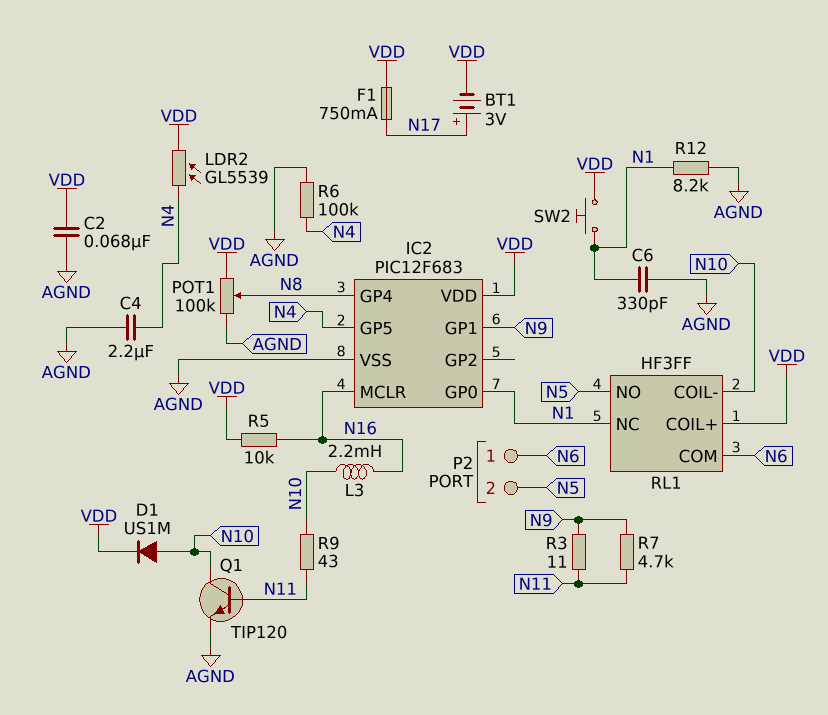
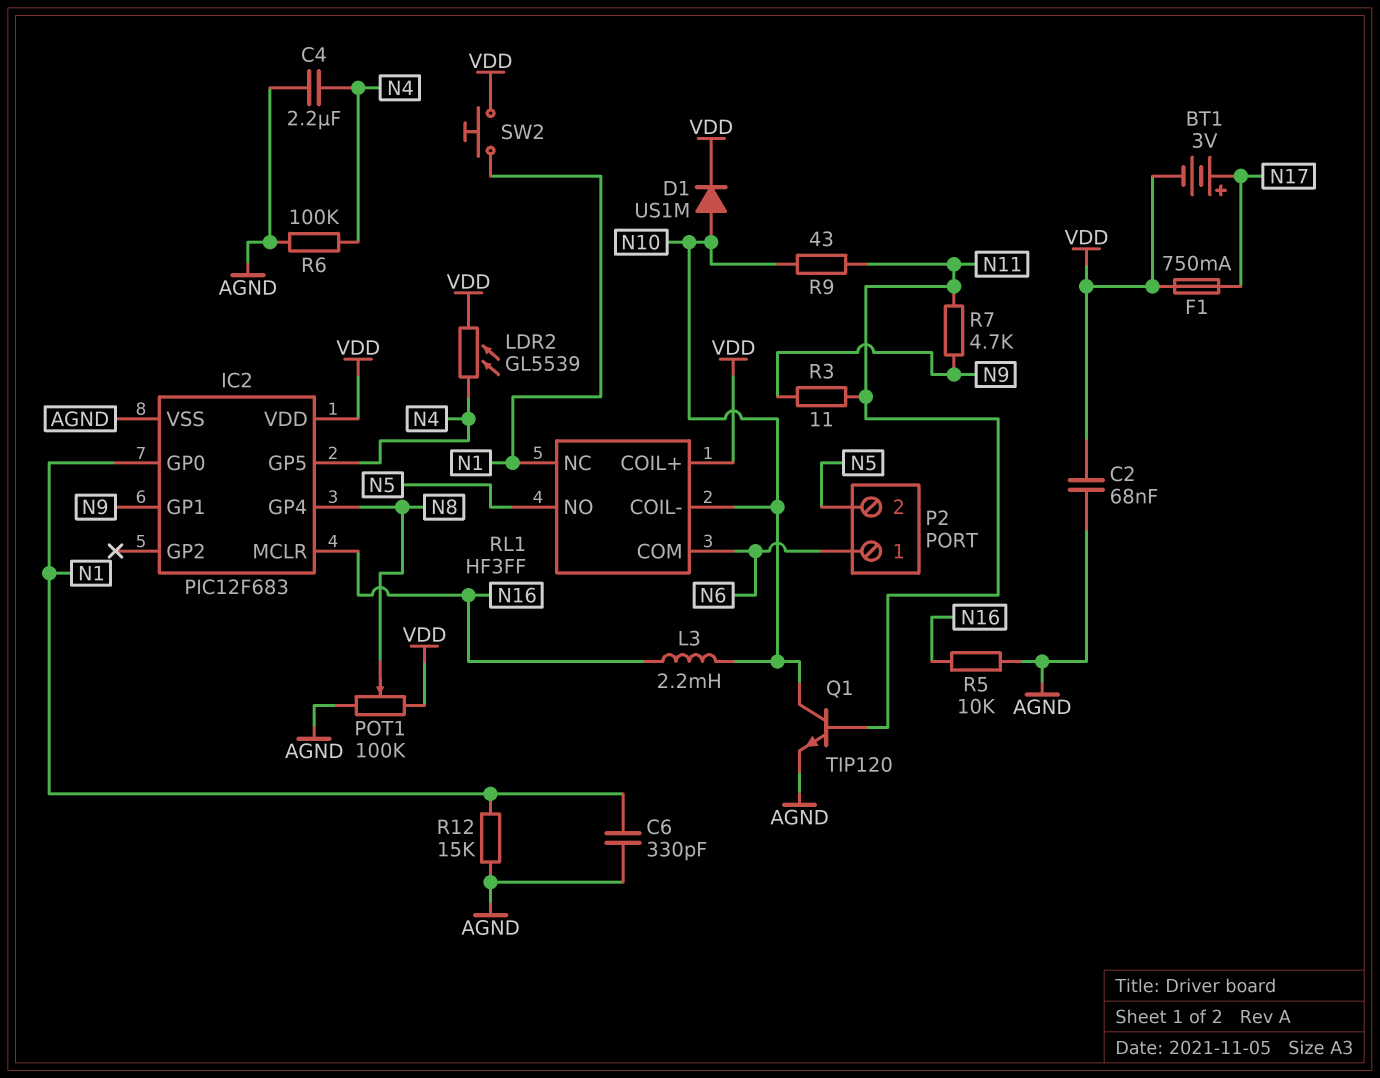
R5: 10k (N16, VDD) -> 10k (AGND, N16)
R12: 8.2k (AGND, N1) -> 15k (AGND, N1)

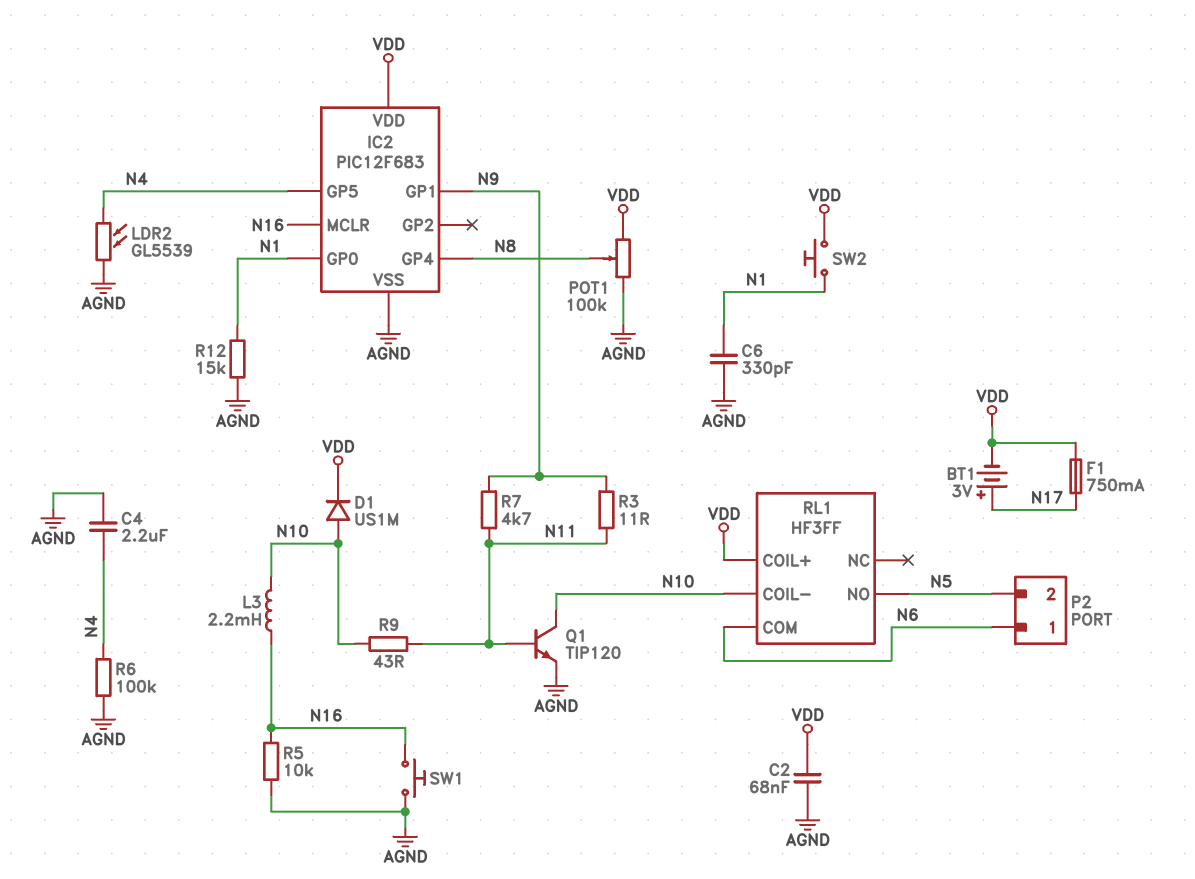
LDR2: GL5539 (N4, VDD) -> GL5539 (AGND, N4)
RL1 pin NC: N1 -> none
SW1: none -> button (AGND, N16)

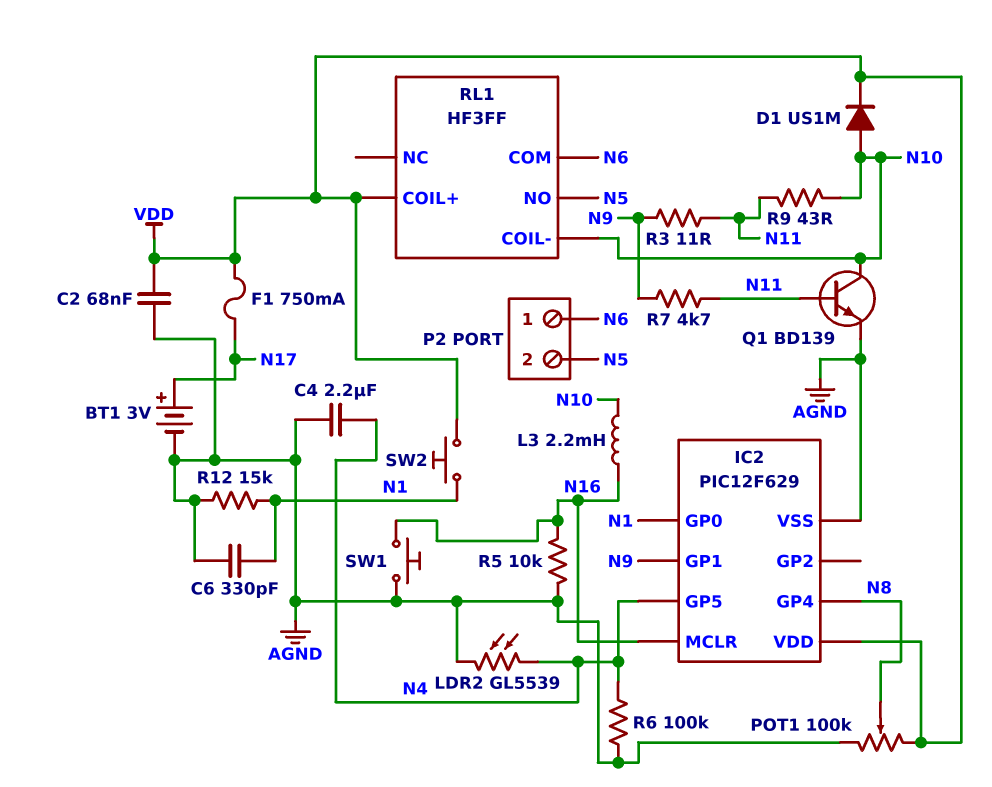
BT1: 3V (plus N17, minus VDD) -> 3V (plus N17, minus AGND)
IC2: PIC12F683 -> PIC12F629
Q1: NPN TIP120 (B N11, C N10, E AGND) -> NPN BD139 (B N11, C N10, E AGND)

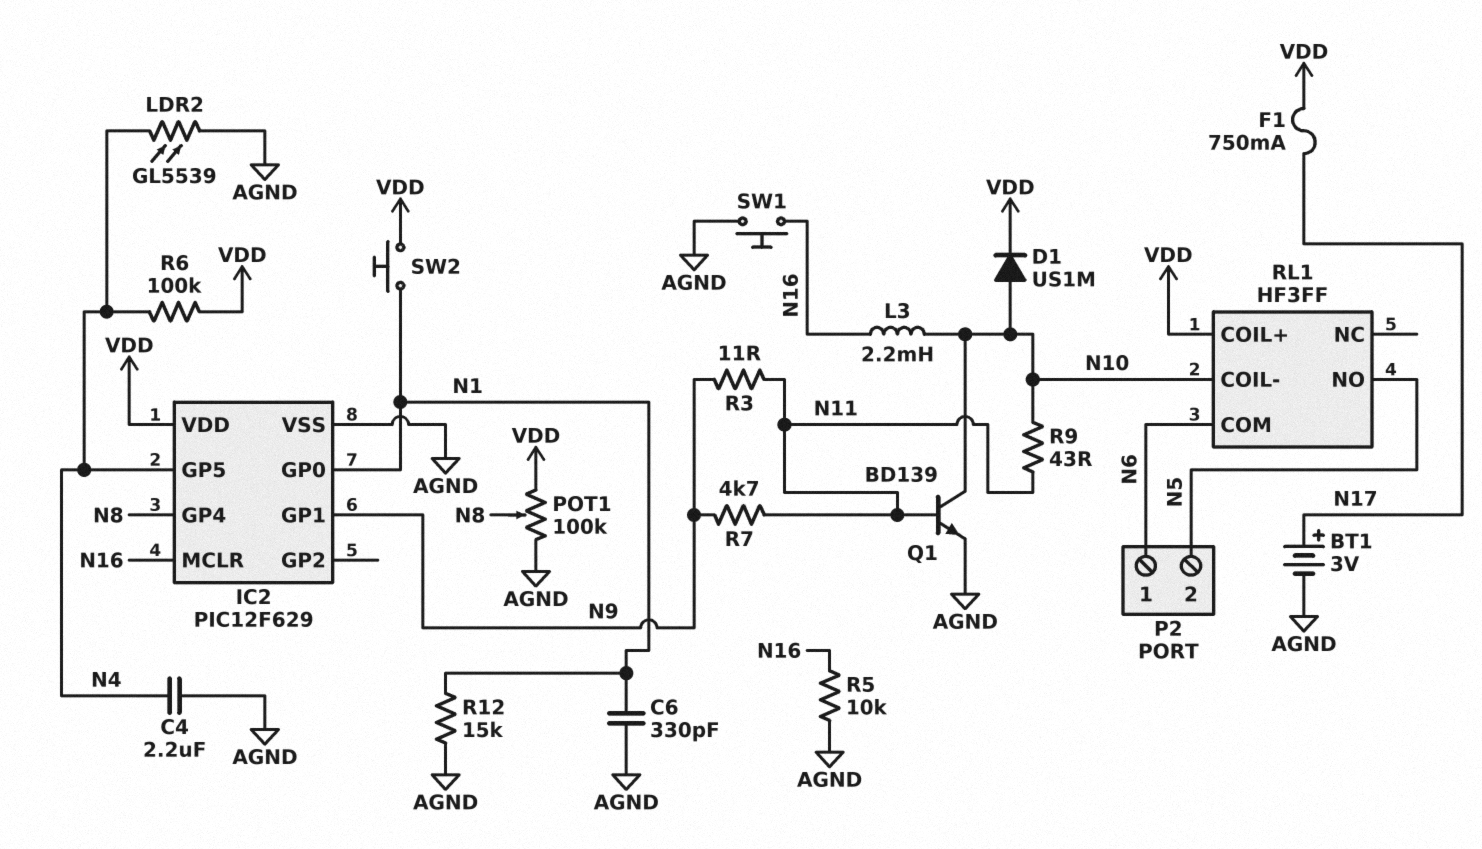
C2: 68nF (AGND, VDD) -> none
R6: 100k (AGND, N4) -> 100k (N4, VDD)

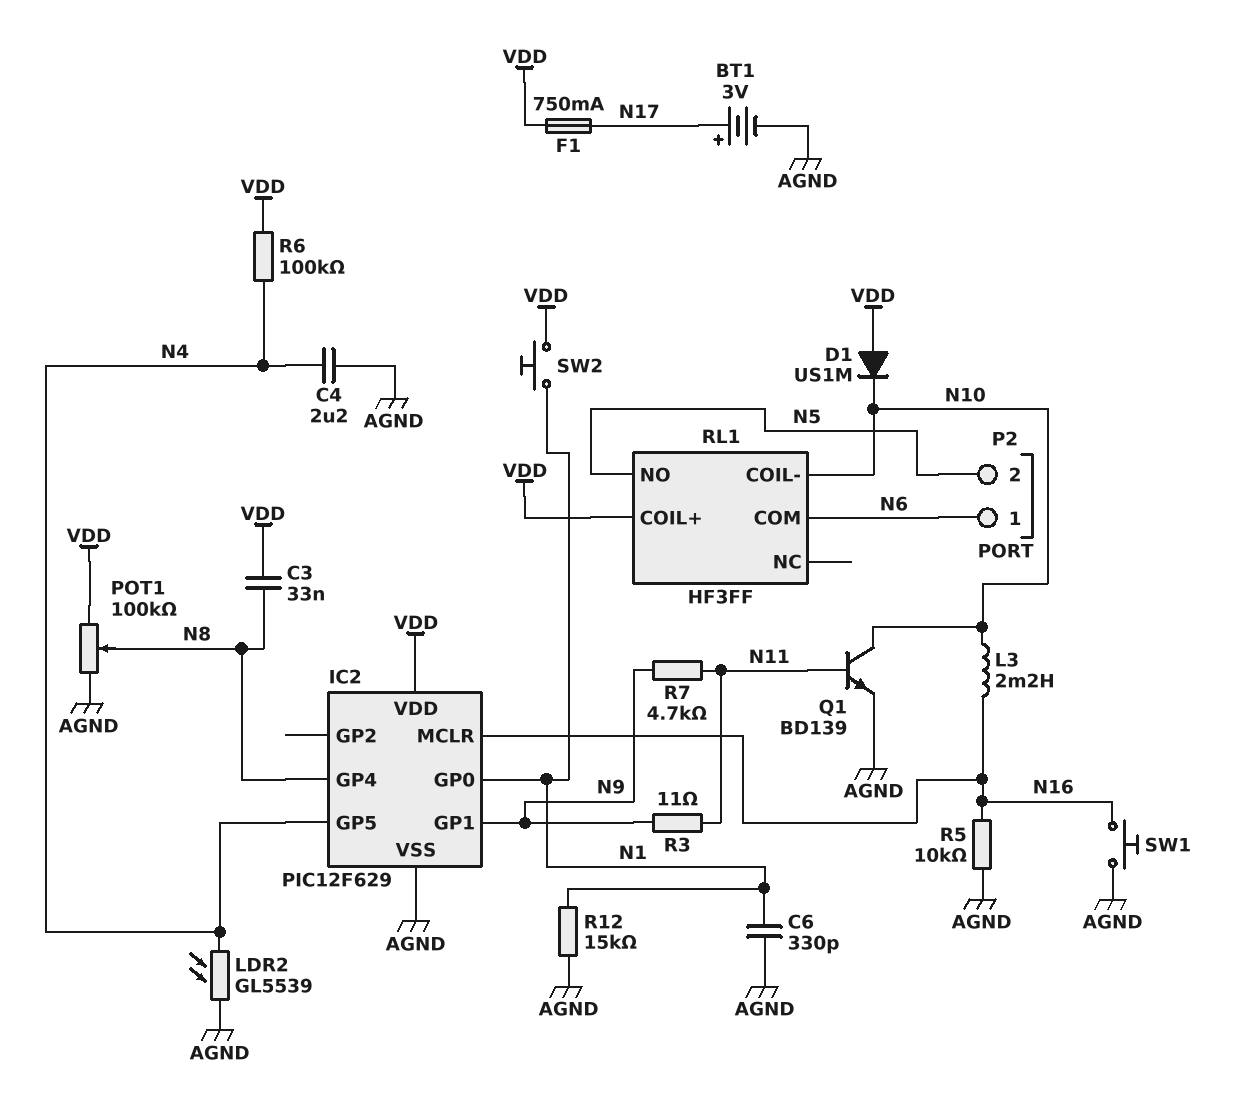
C3: none -> 33nF (N8, VDD)
D1: diode US1M (A N10, K VDD) -> diode US1M (A VDD, K N10)
R9: 43 (N10, N11) -> none

